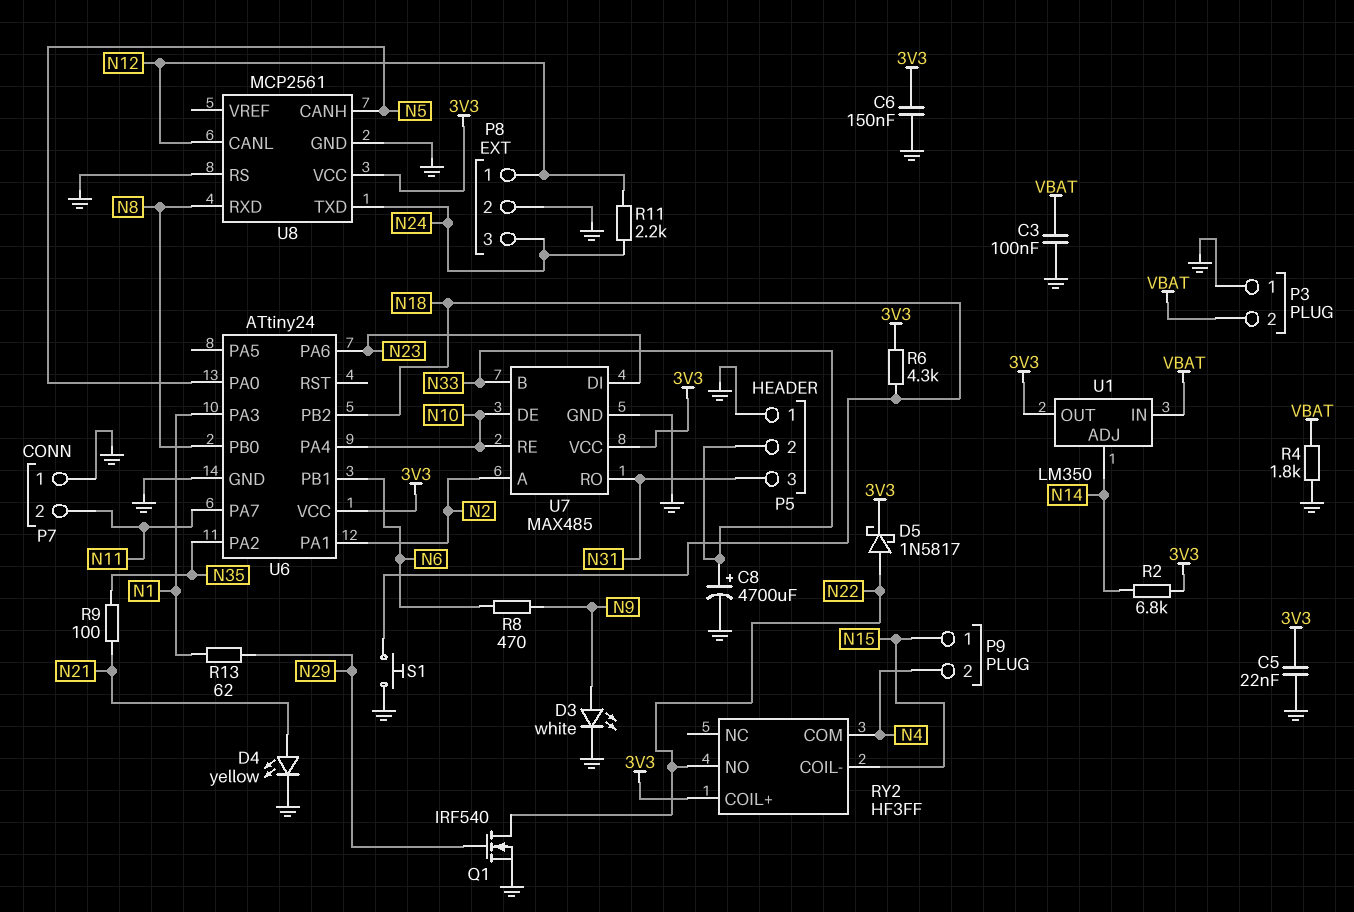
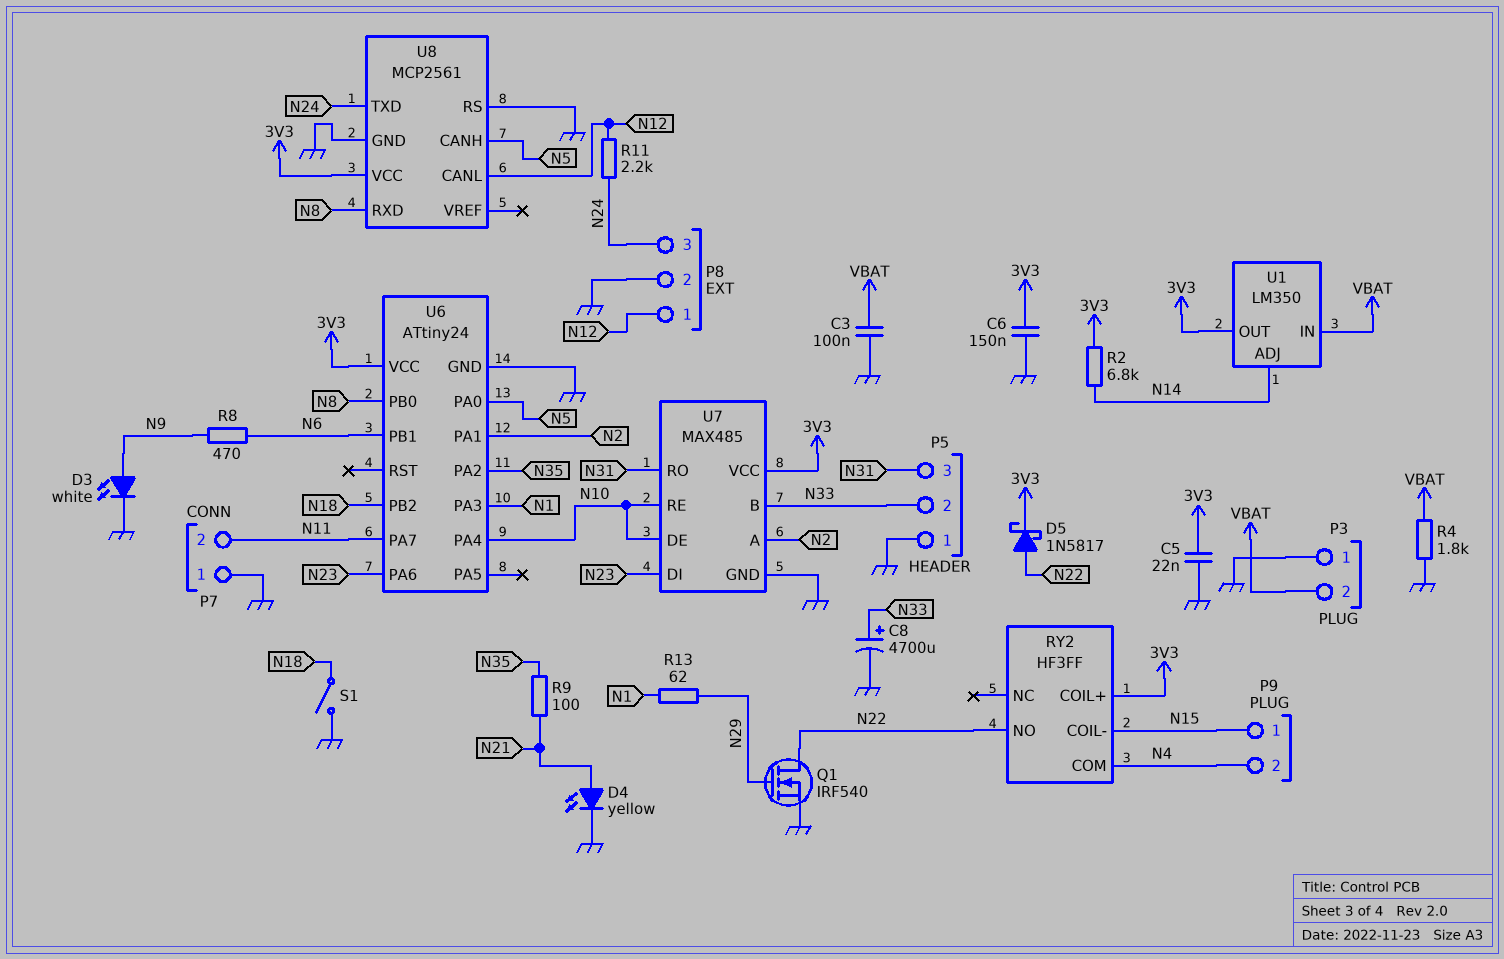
R6: 4.3k (3V3, N18) -> none
S1: button (GND, N18) -> switch (GND, N18)

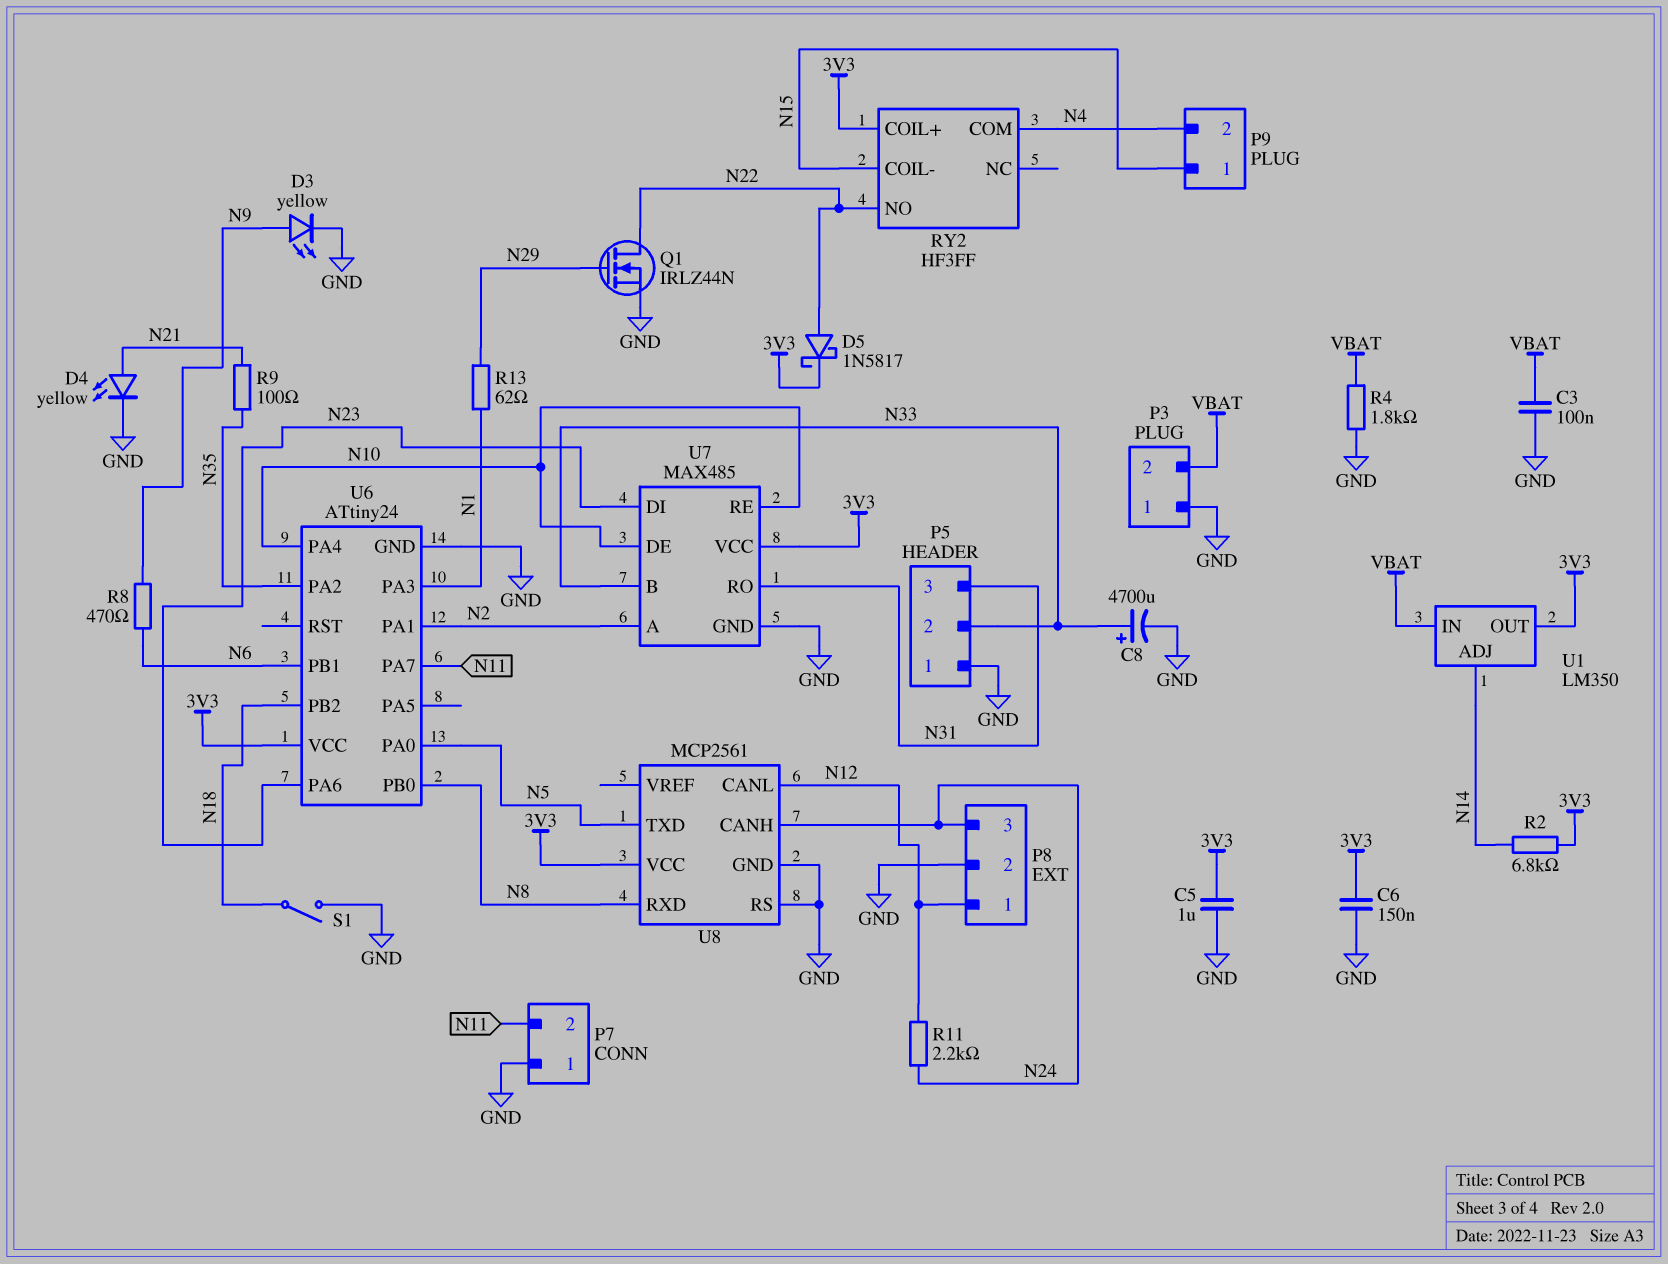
C5: 22nF (3V3, GND) -> 1uF (3V3, GND)
D3: LED white (A N9, K GND) -> LED yellow (A N9, K GND)
Q1: NMOS IRF540 (G N29, D N22, S GND) -> NMOS IRLZ44N (G N29, D N22, S GND)
U8 pin CANH: N5 -> N24
U8 pin TXD: N24 -> N5

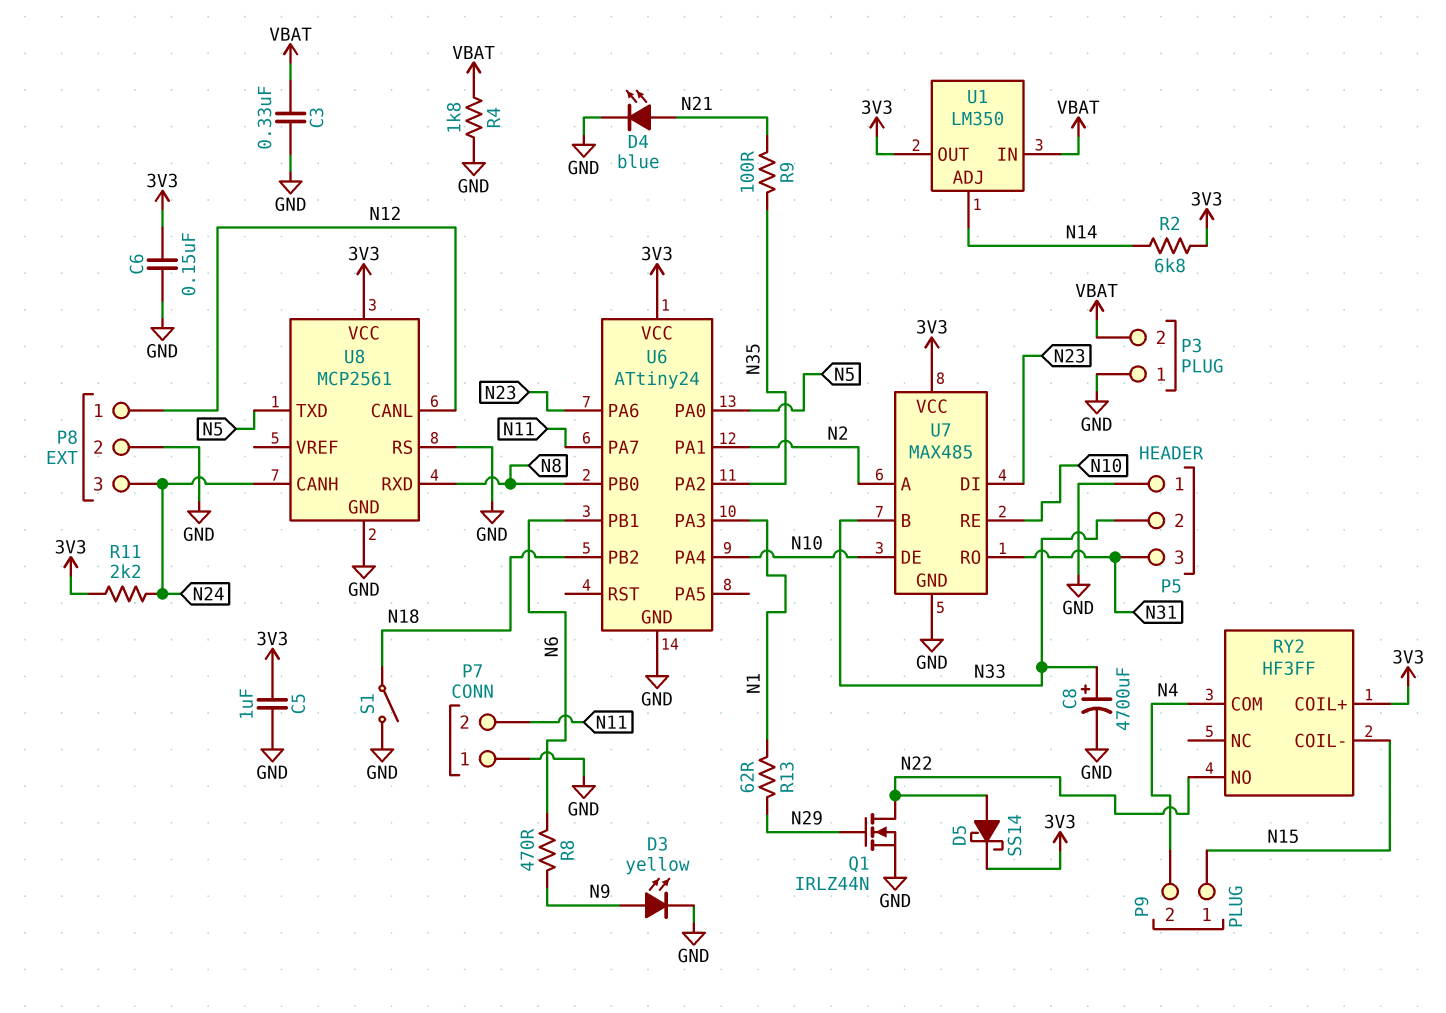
C3: 100nF (GND, VBAT) -> 330nF (GND, VBAT)
D4: LED yellow (A N21, K GND) -> LED blue (A N21, K GND)
D5: schottky 1N5817 (A N22, K 3V3) -> schottky SS14 (A N22, K 3V3)
R11: 2.2k (N12, N24) -> 2.2k (3V3, N24)

